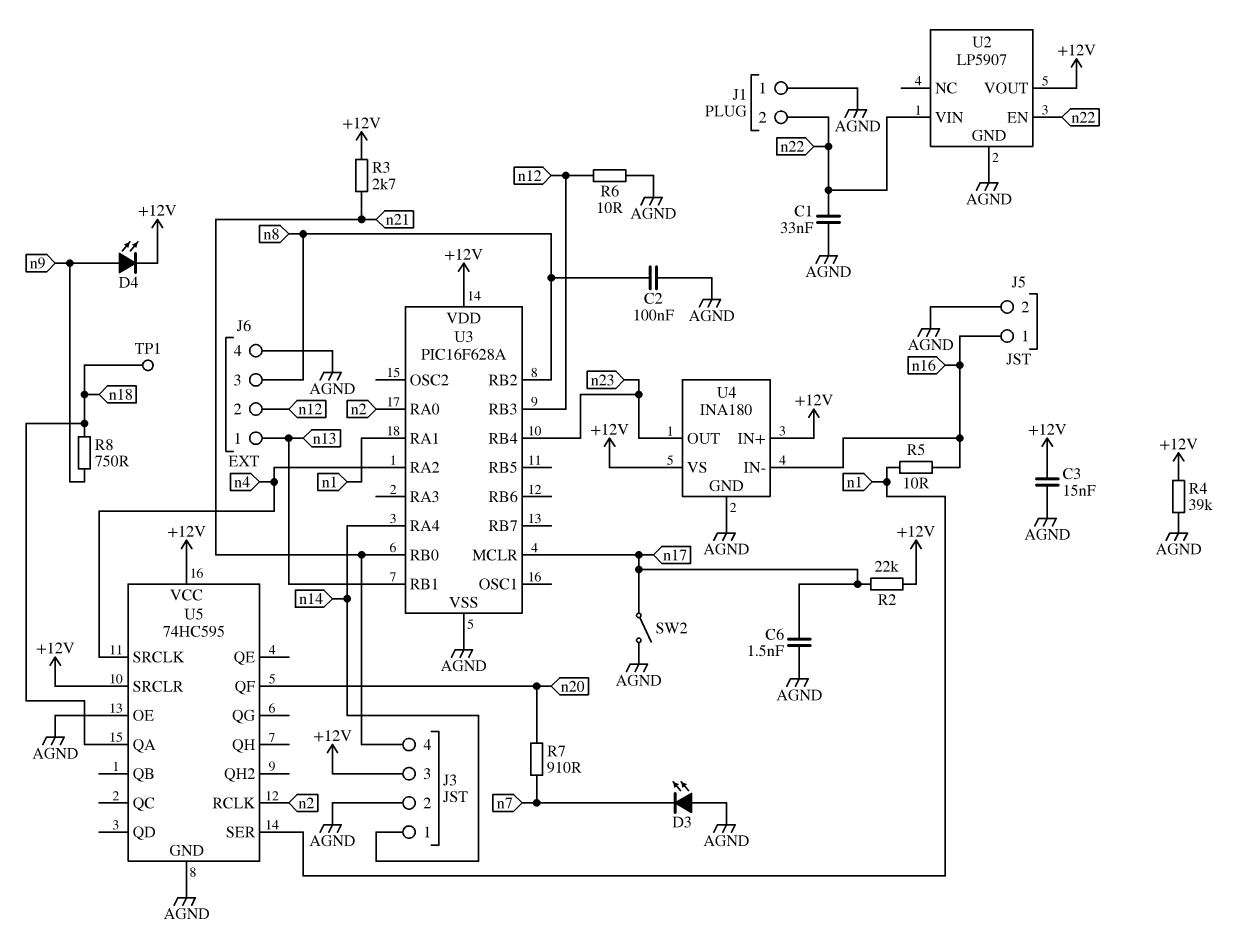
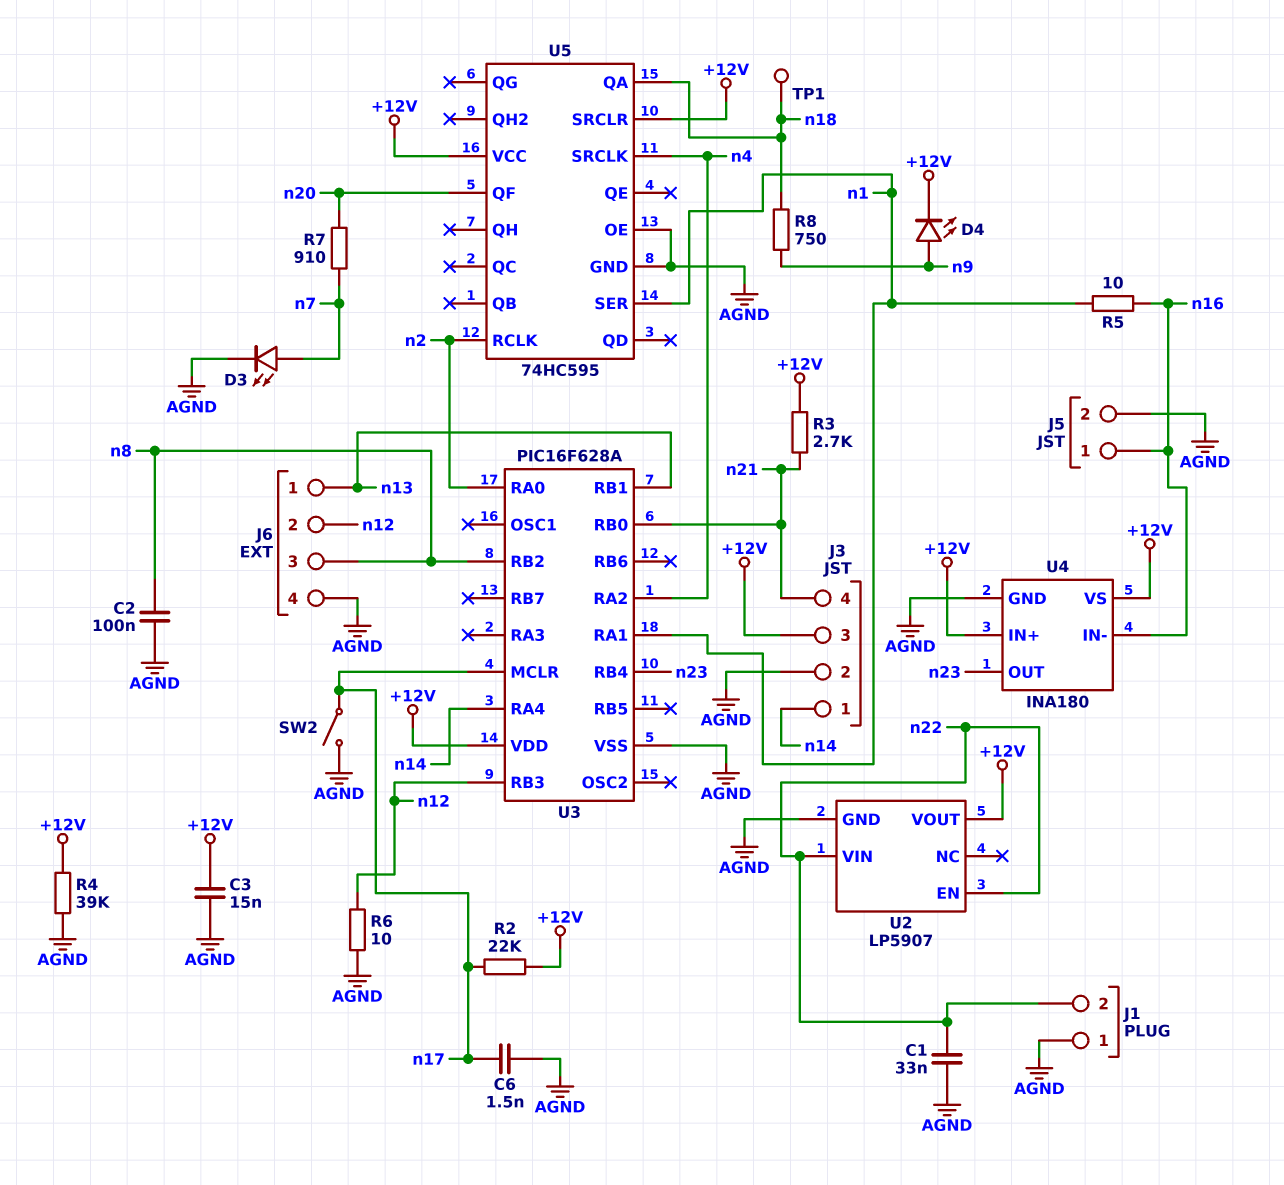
D3: LED (A AGND, K n7) -> LED (A n7, K AGND)

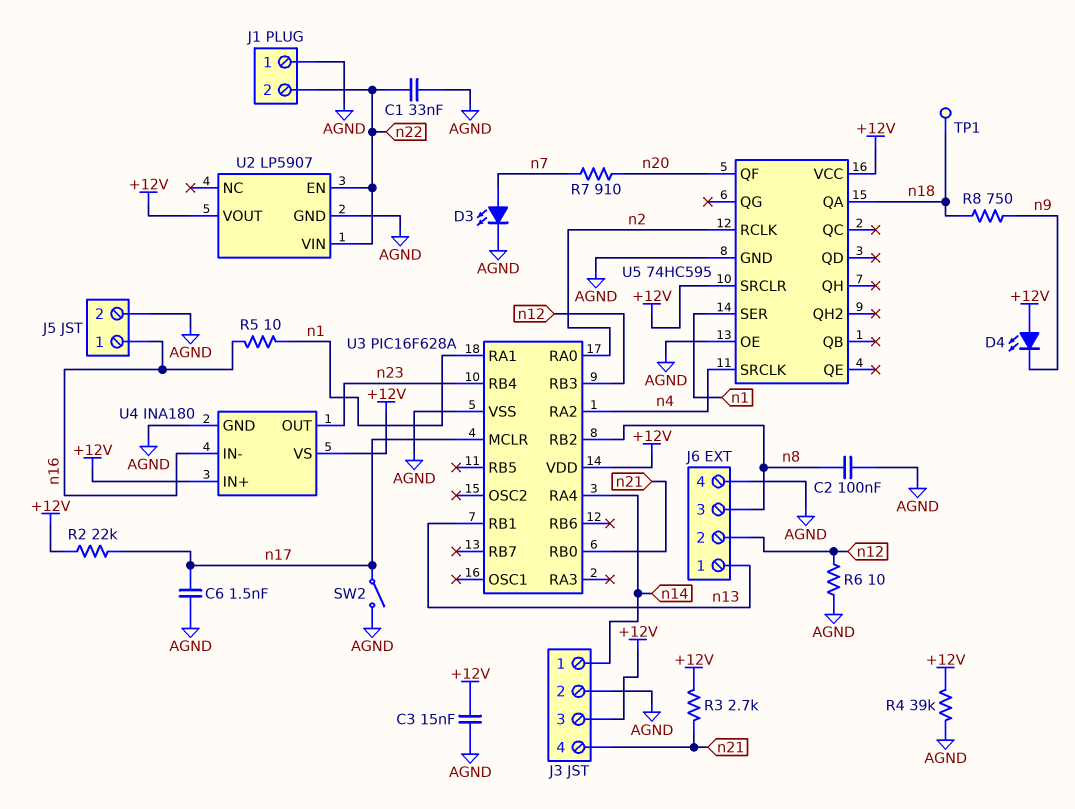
D4: LED (A n9, K +12V) -> LED (A +12V, K n9)

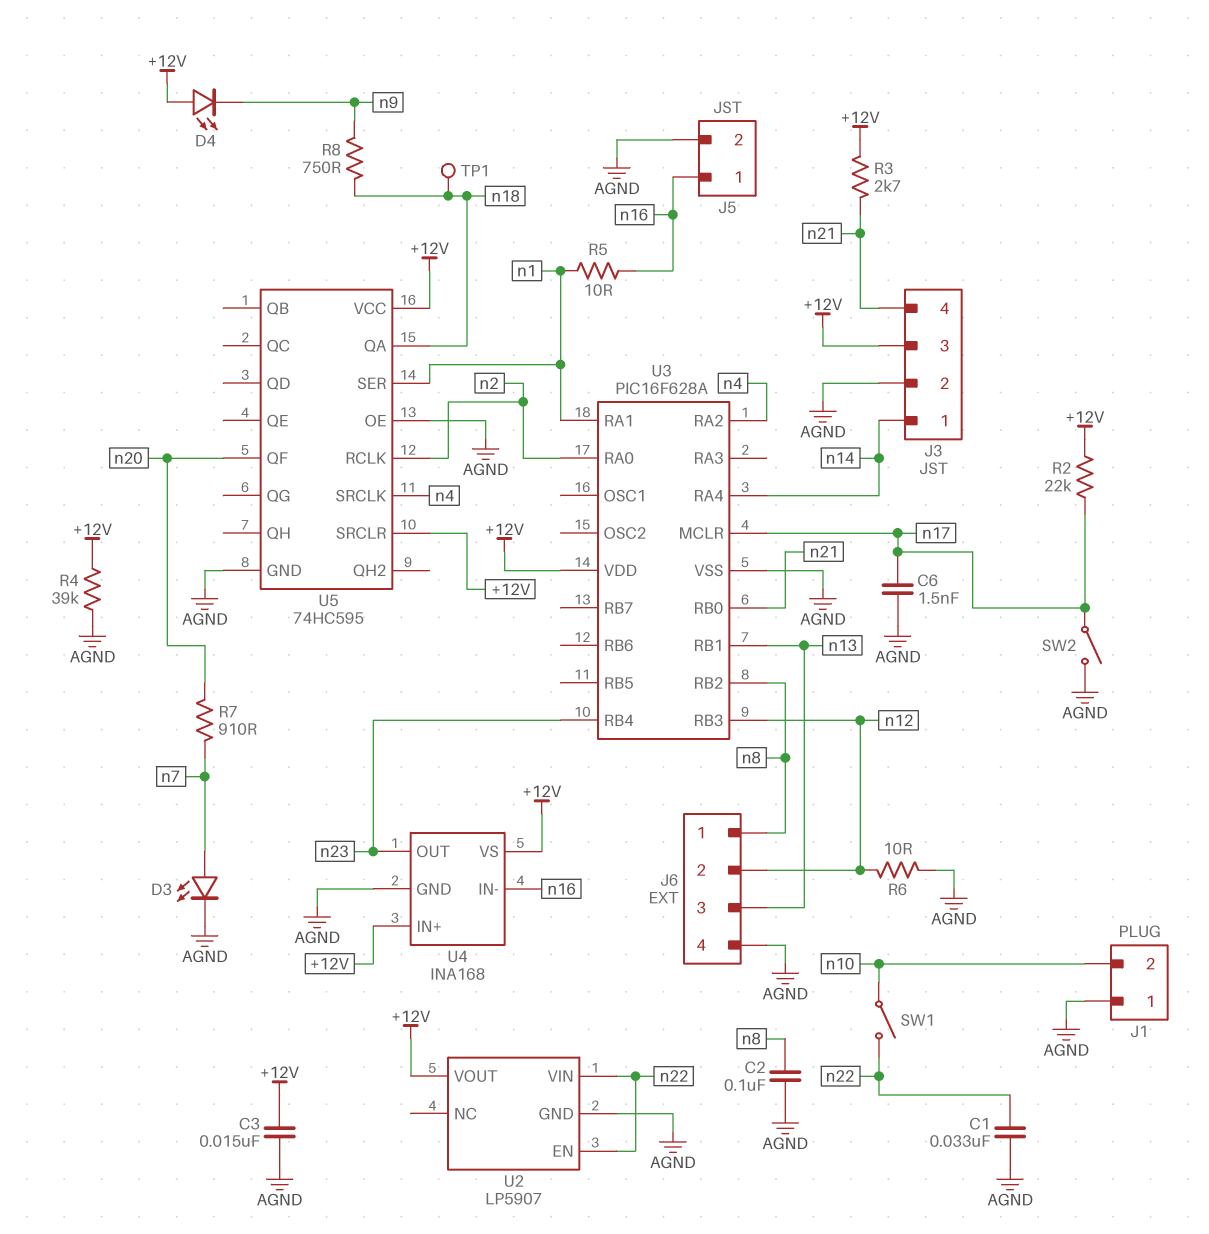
J1 pin 2: n22 -> n10
J6 pin 1: n13 -> n8
J6 pin 3: n8 -> n13
SW1: none -> switch (n10, n22)
U4: INA180 -> INA168

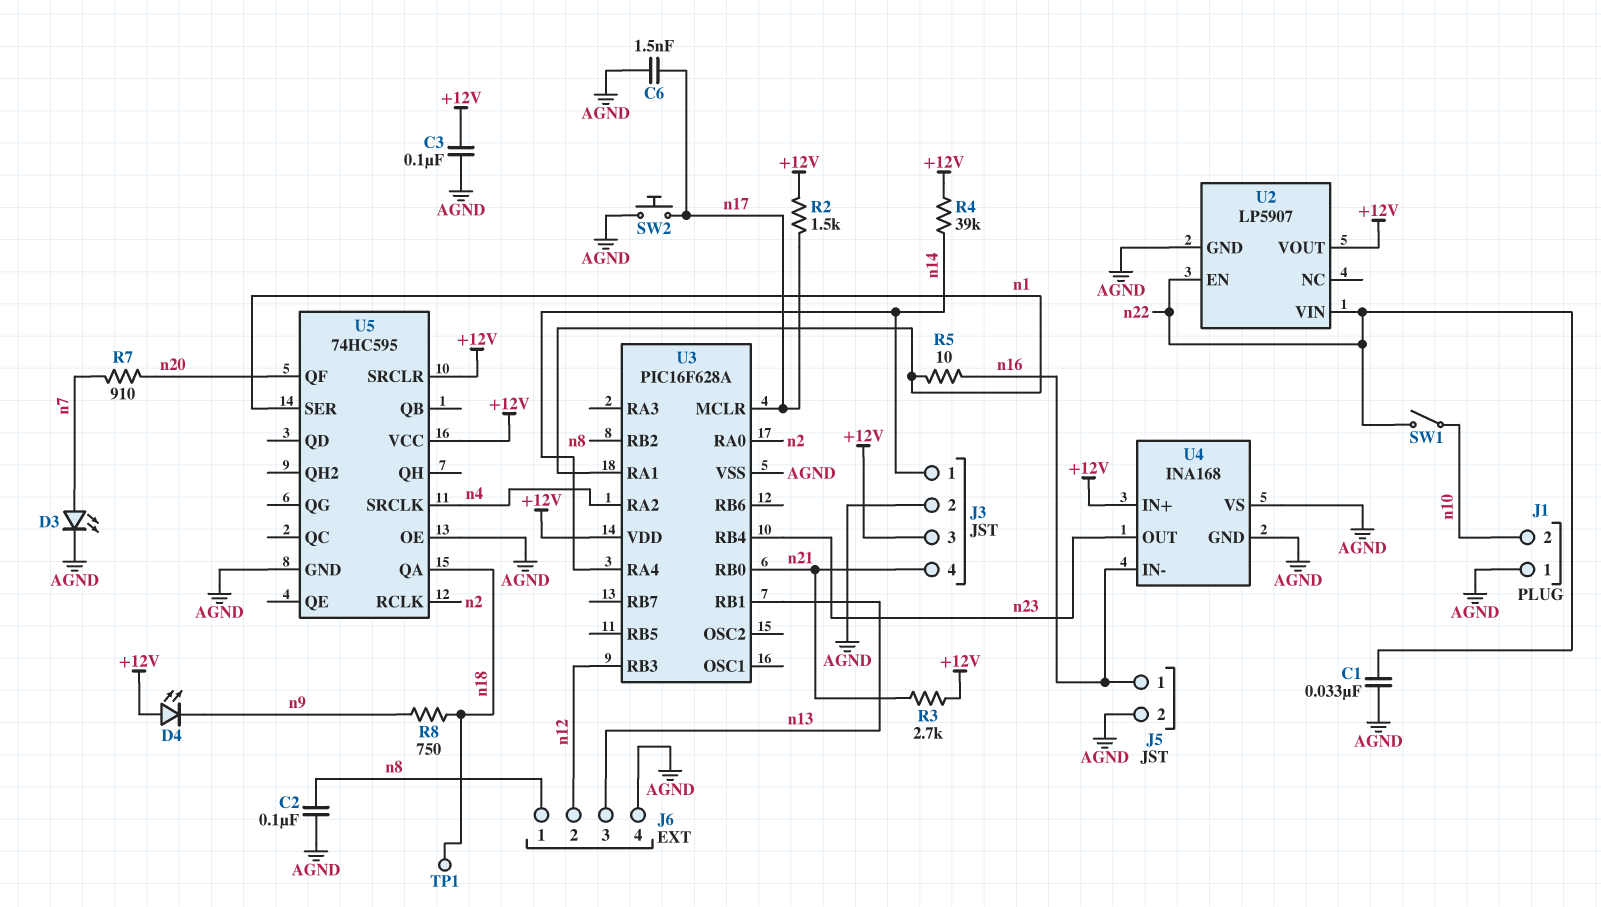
C3: 15nF (+12V, AGND) -> 100nF (+12V, AGND)
R2: 22k (+12V, n17) -> 1.5k (+12V, n17)
R4: 39k (+12V, AGND) -> 39k (+12V, n14)
R6: 10 (AGND, n12) -> none
SW2: switch (AGND, n17) -> button (AGND, n17)
U4 pin VS: +12V -> AGND

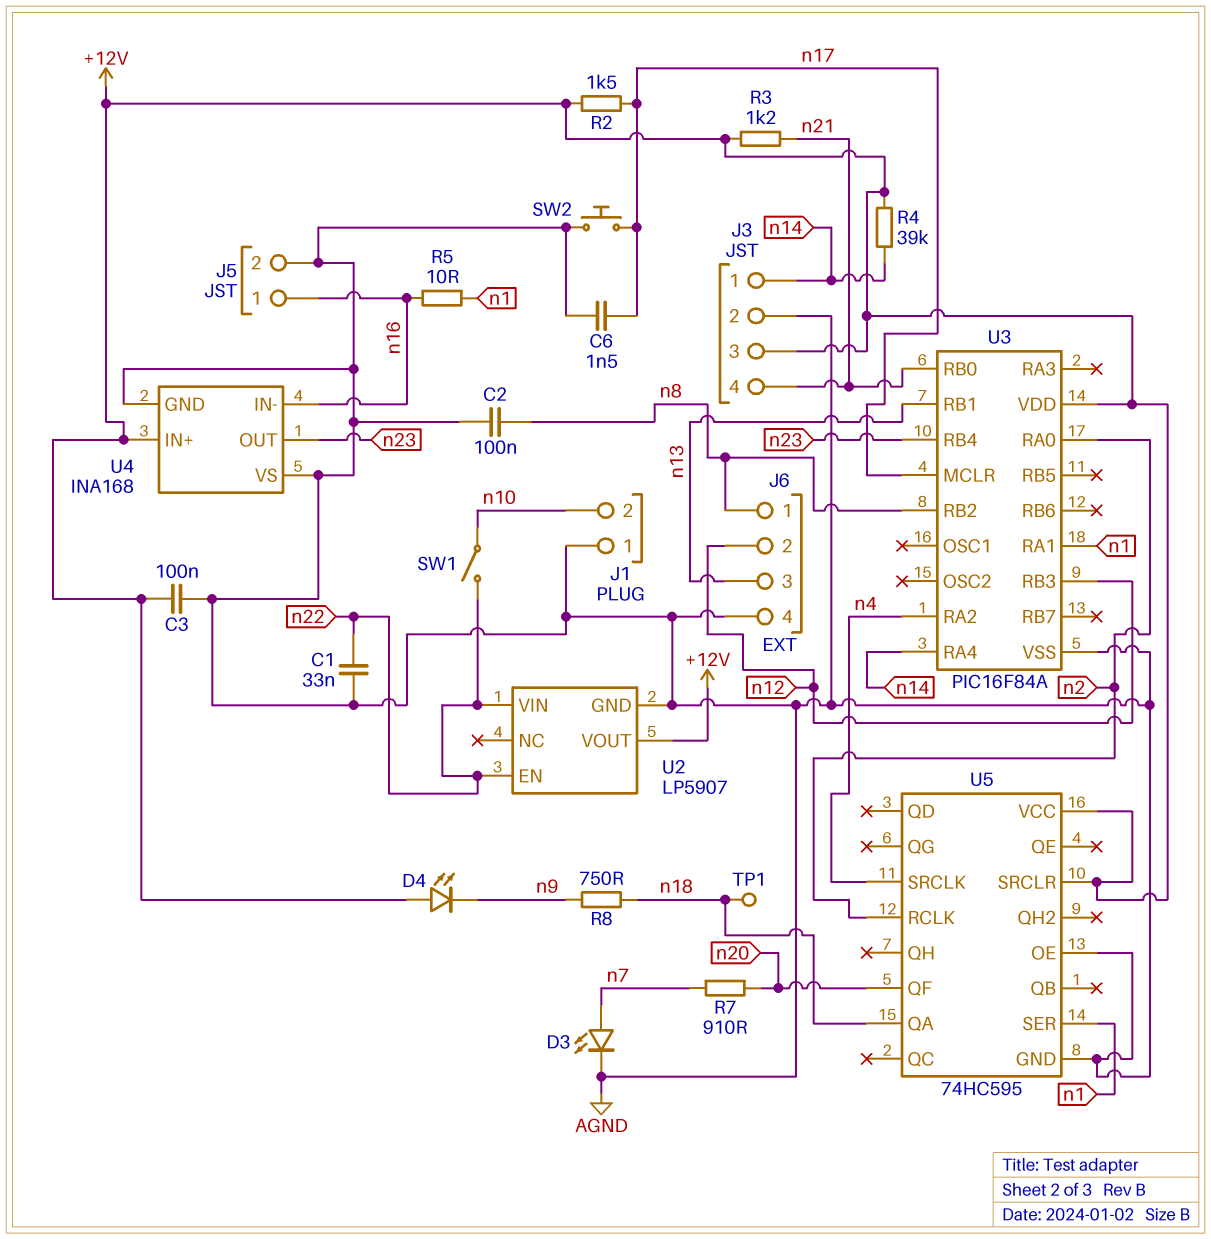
R3: 2.7k (+12V, n21) -> 1.2k (+12V, n21)
U3: PIC16F628A -> PIC16F84A

